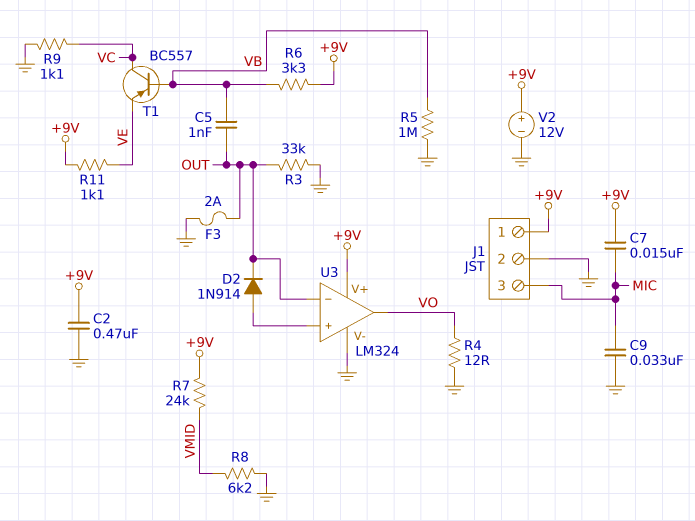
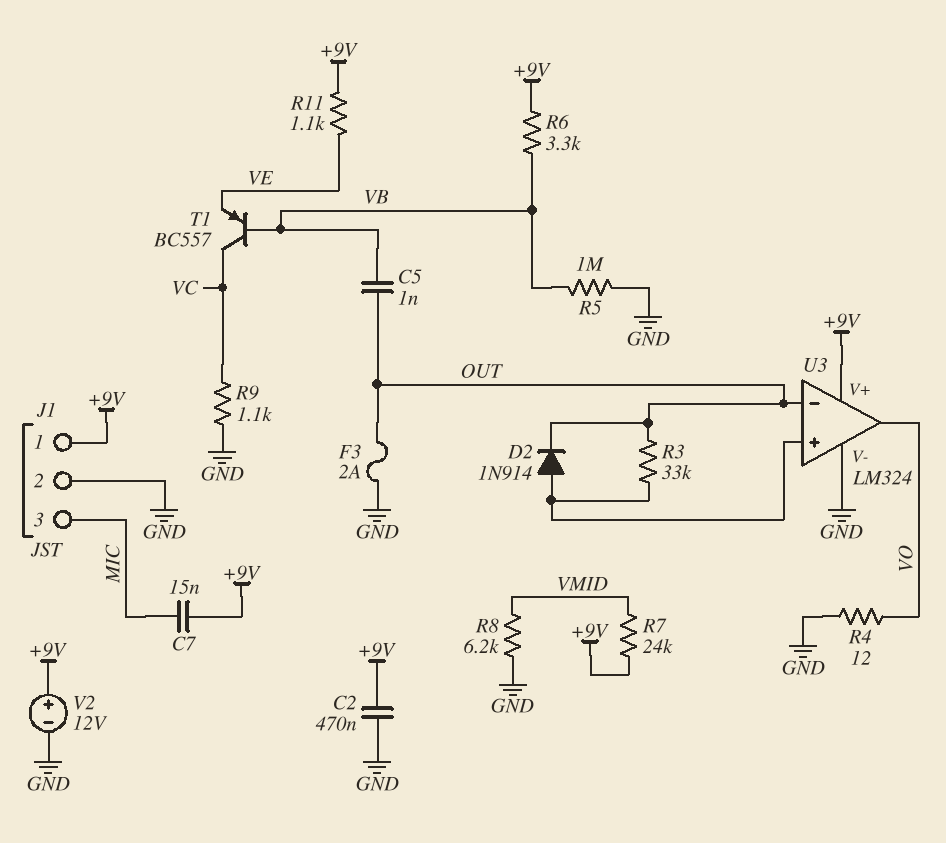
C9: 33nF (GND, MIC) -> none
R3: 33k (GND, OUT) -> 33k (OUT, U3/in+)

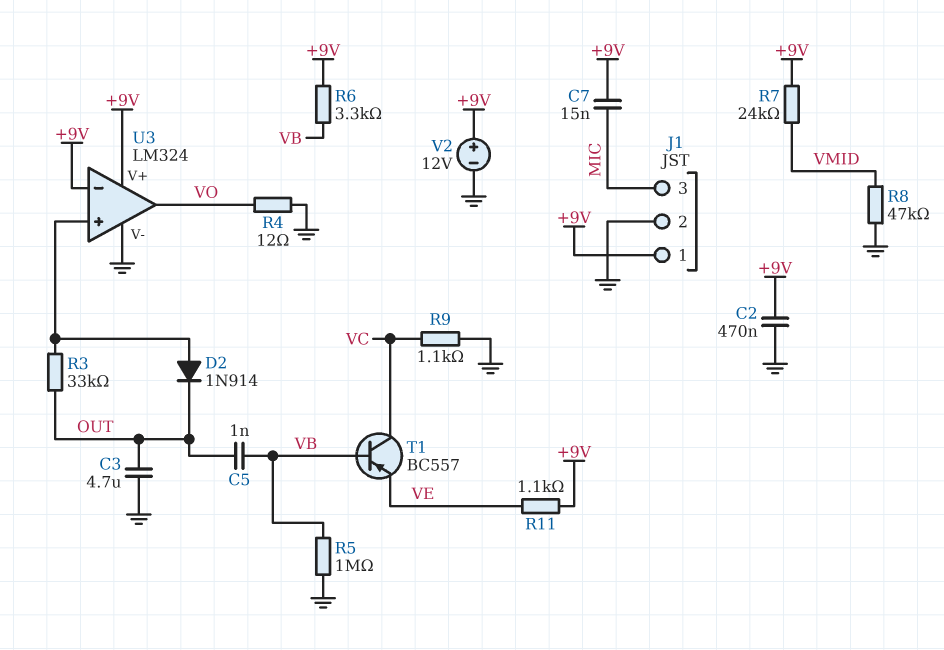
C3: none -> 4.7uF (GND, OUT)
F3: 2A (GND, OUT) -> none
R8: 6.2k (GND, VMID) -> 47k (GND, VMID)
U3 pin in-: OUT -> +9V

